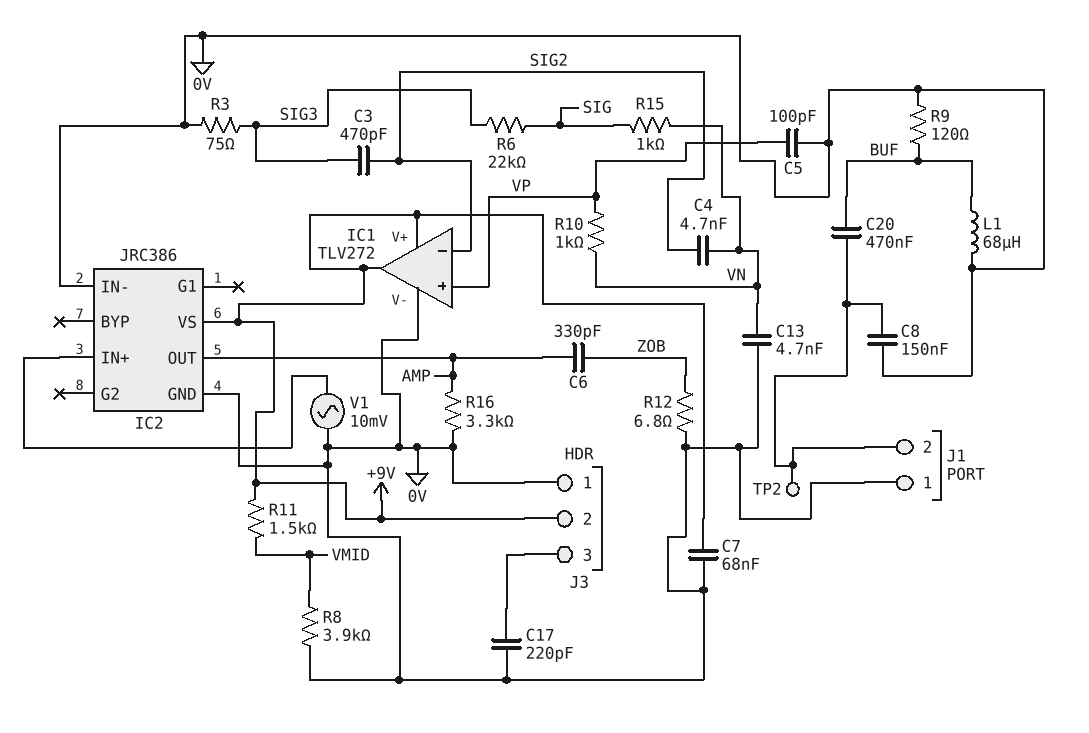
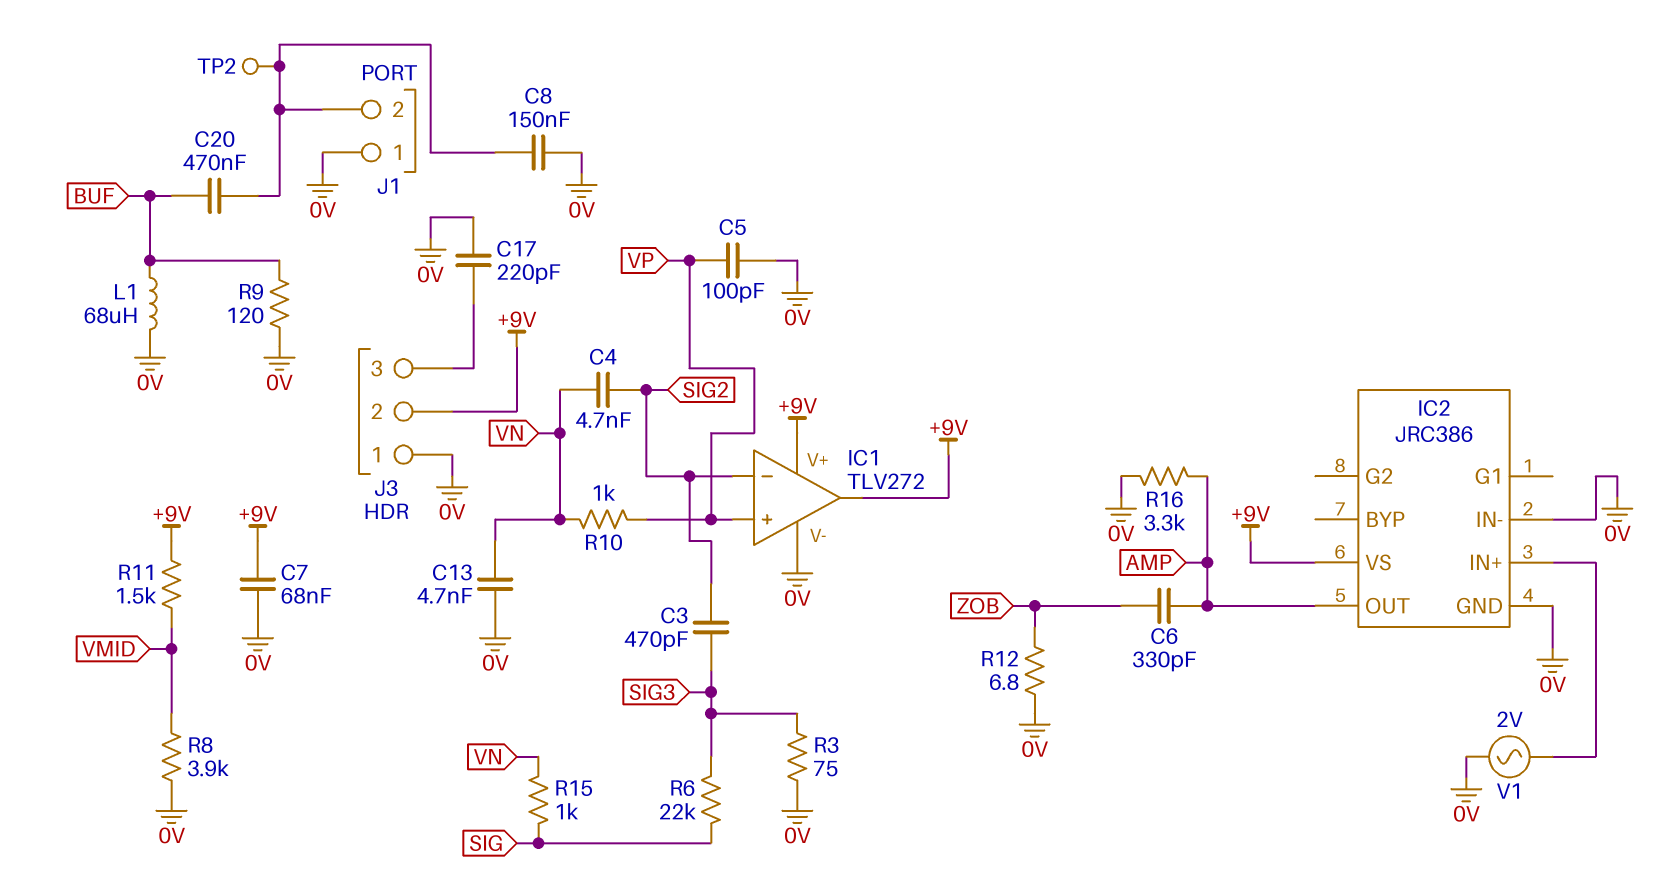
V1: AC 10mV (0V, IC2/IN+) -> AC 2V (0V, IC2/IN+)

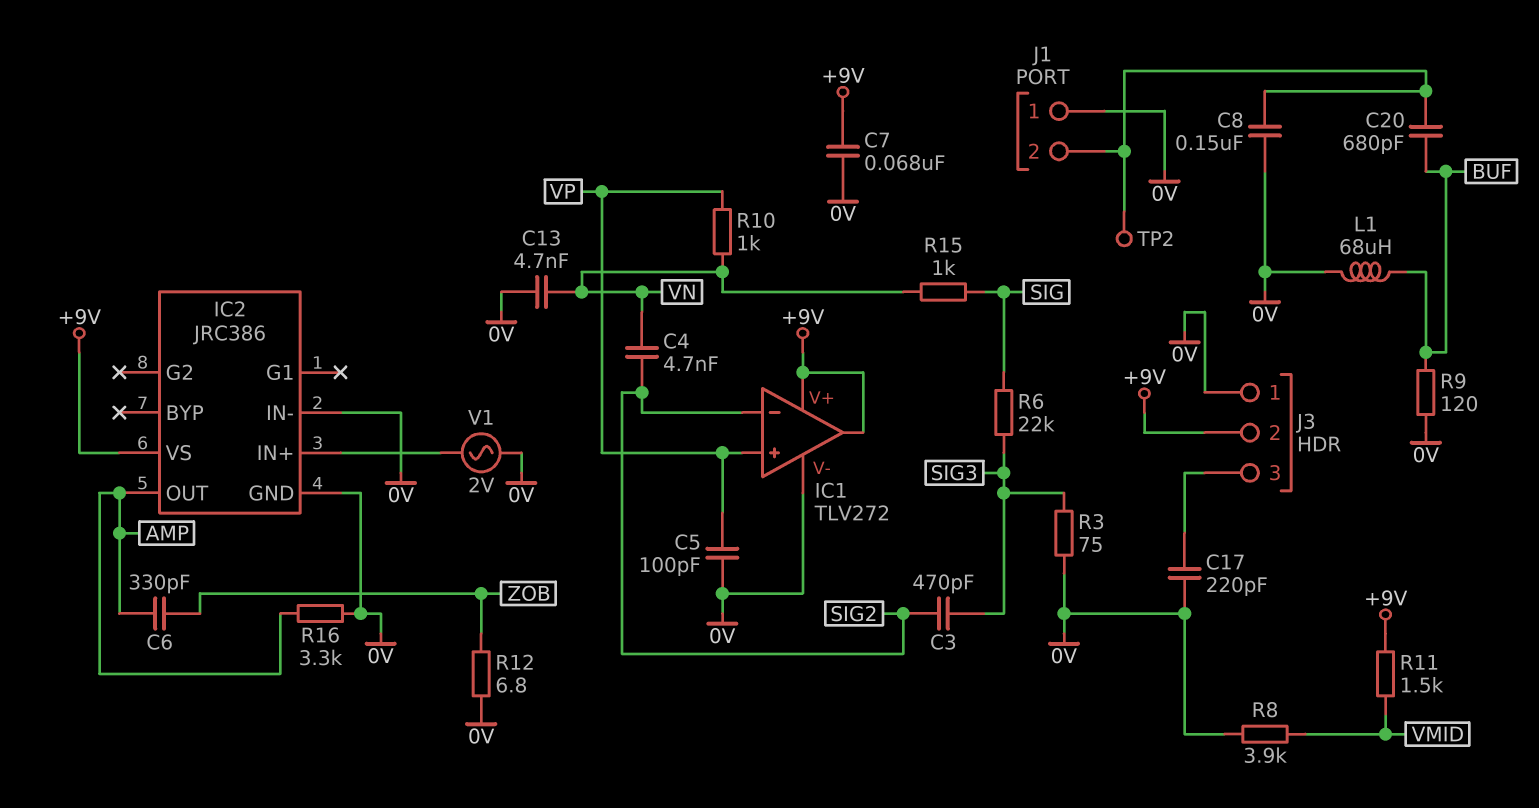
C20: 470nF (BUF, J1/2) -> 680pF (BUF, J1/2)

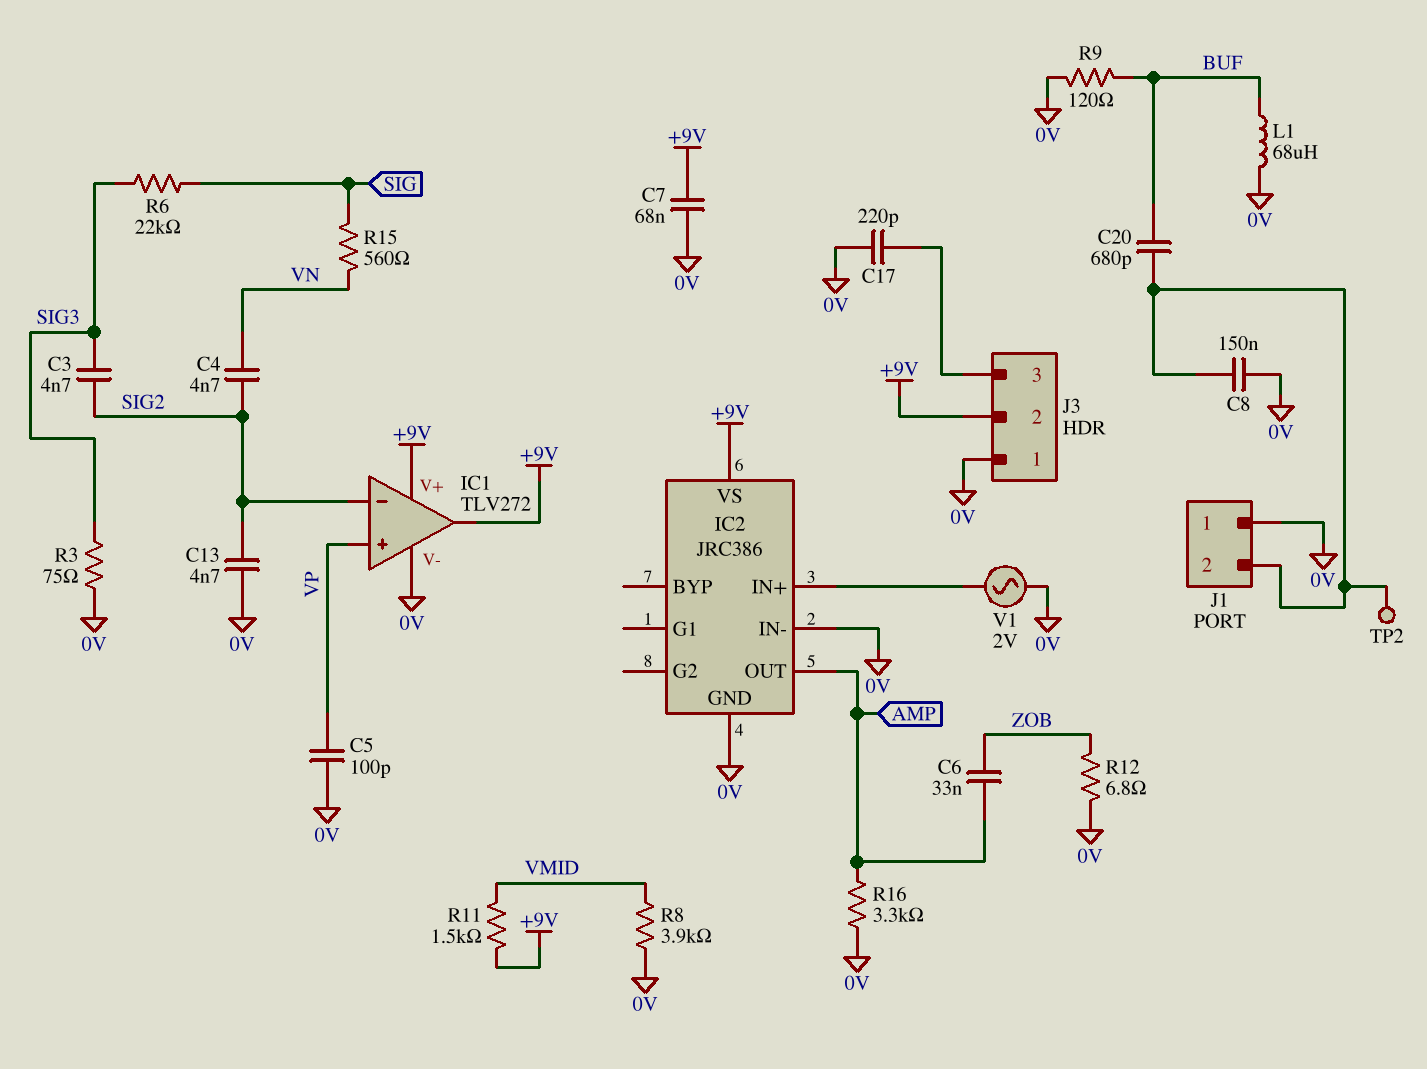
C3: 470pF (SIG2, SIG3) -> 4.7nF (SIG2, SIG3)
C6: 330pF (AMP, ZOB) -> 33nF (AMP, ZOB)
C13: 4.7nF (0V, VN) -> 4.7nF (0V, SIG2)
R10: 1k (VN, VP) -> none
R15: 1k (SIG, VN) -> 560 (SIG, VN)

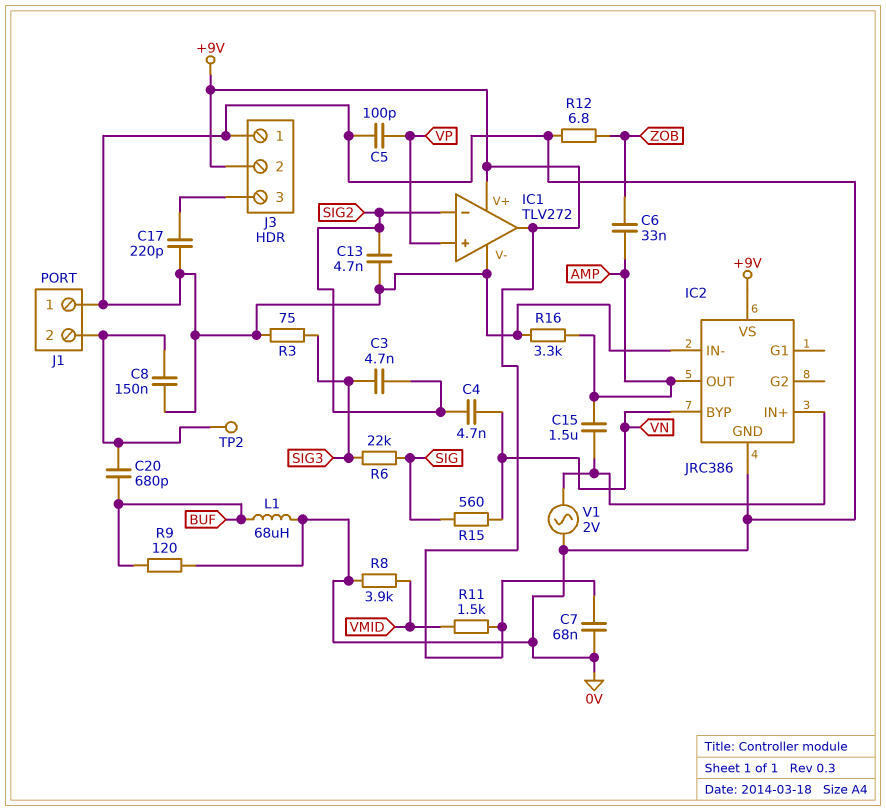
C15: none -> 1.5uF (AMP, IC2/IN+)
IC2 pin BYP: none -> VN

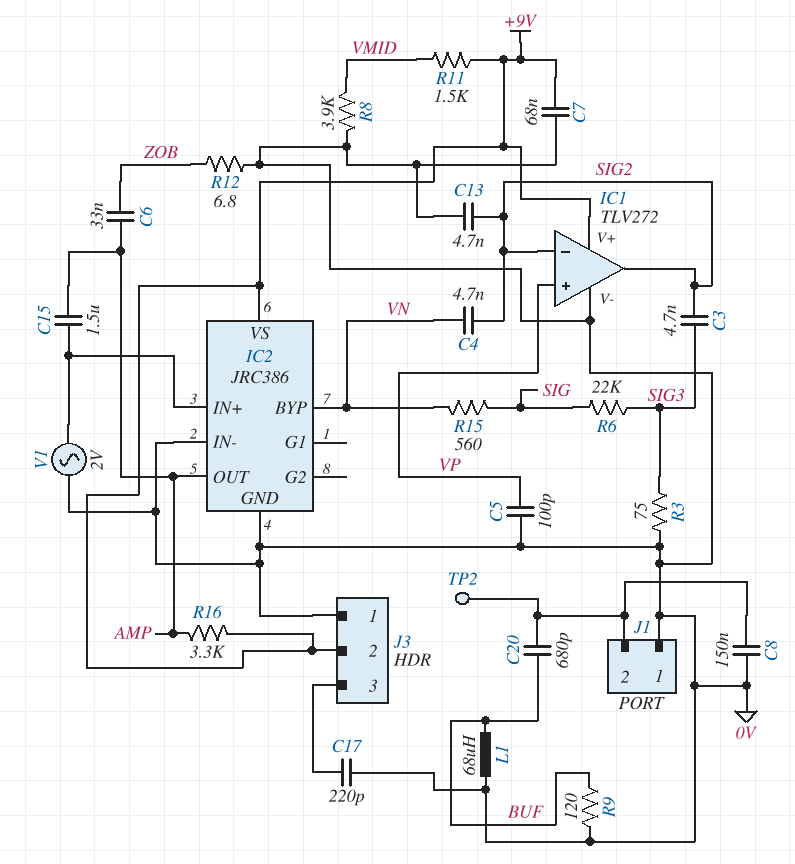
IC1 pin out: +9V -> SIG2
R16: 3.3k (0V, AMP) -> 3.3k (+9V, AMP)

